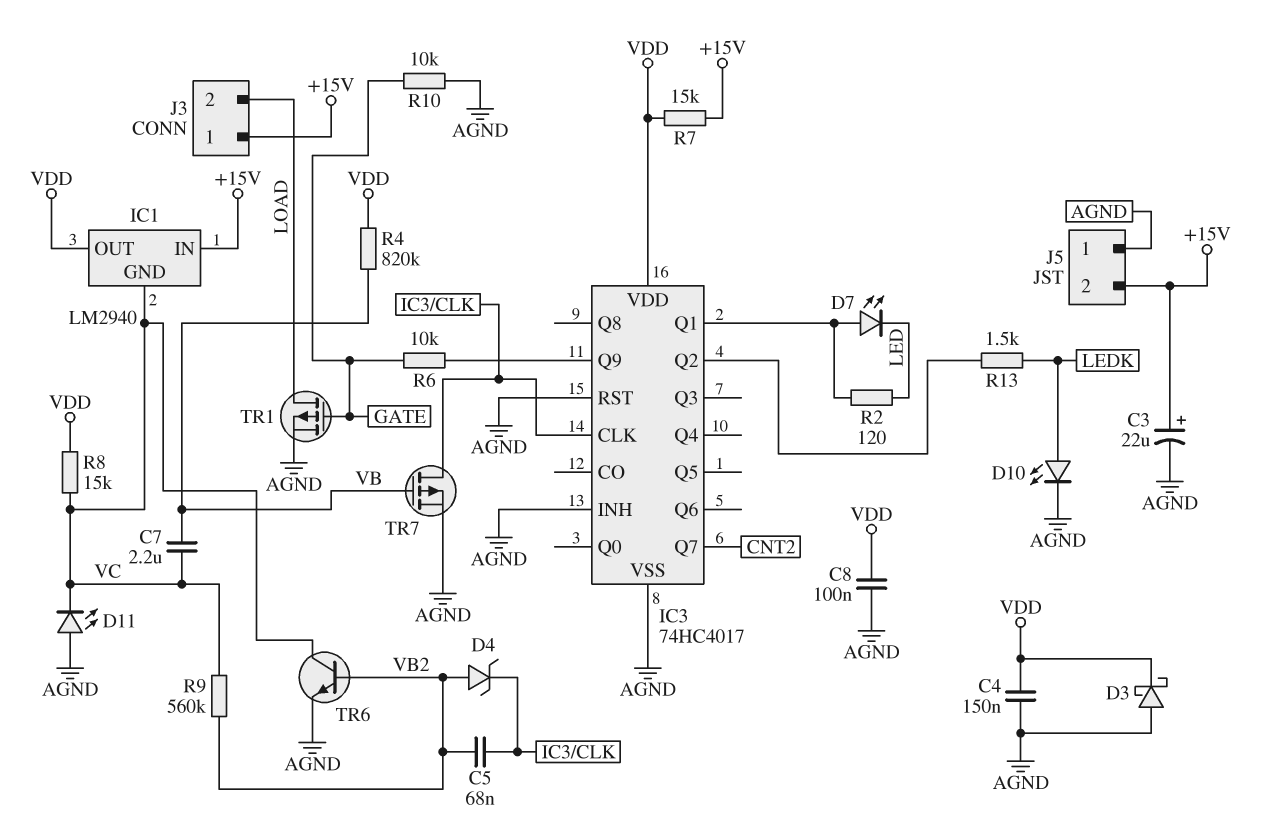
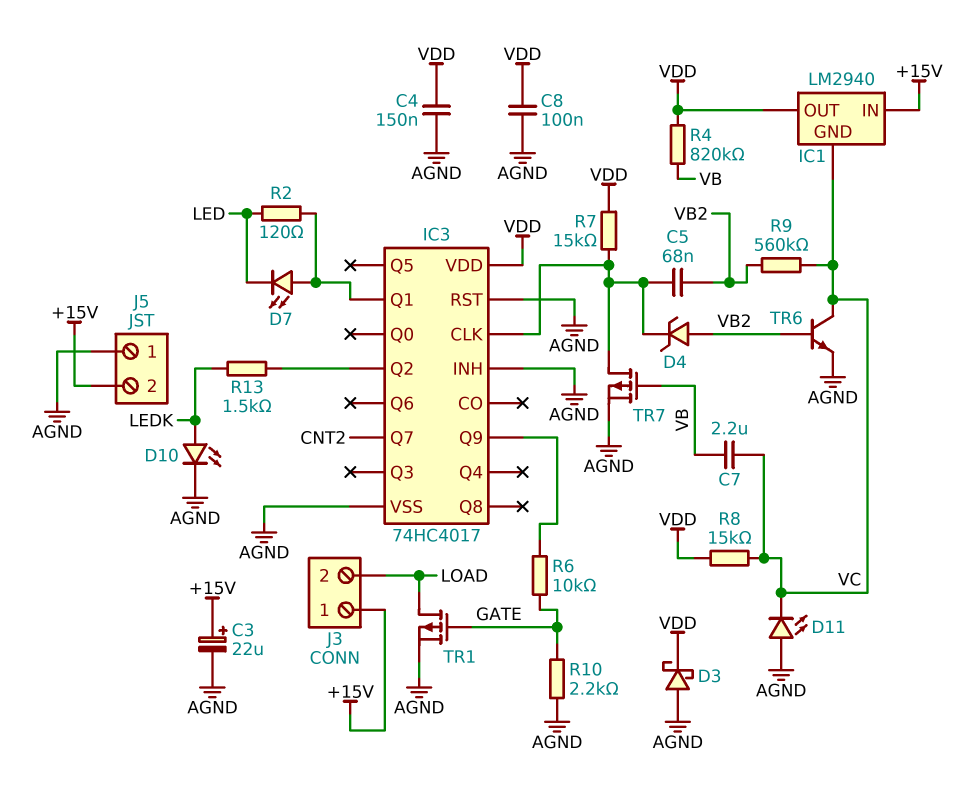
R7: 15k (+15V, VDD) -> 15k (IC3/CLK, VDD)
R10: 10k (AGND, GATE) -> 2.2k (AGND, GATE)

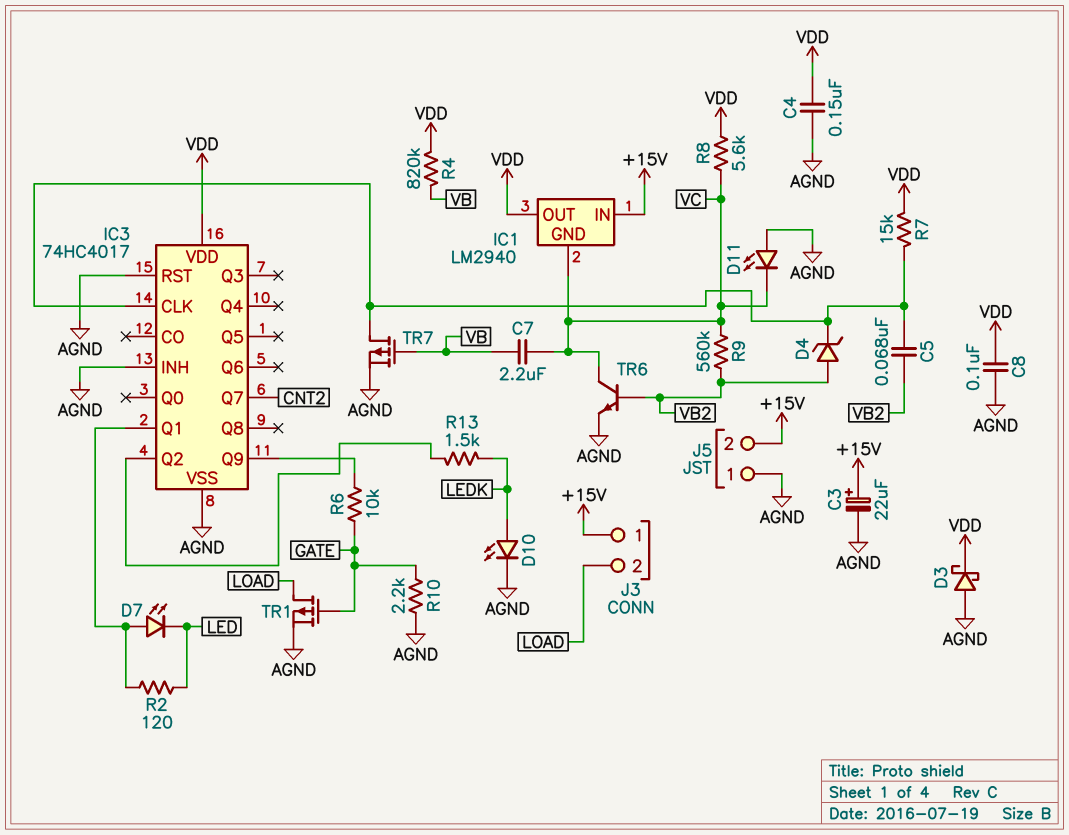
R8: 15k (VC, VDD) -> 5.6k (VC, VDD)

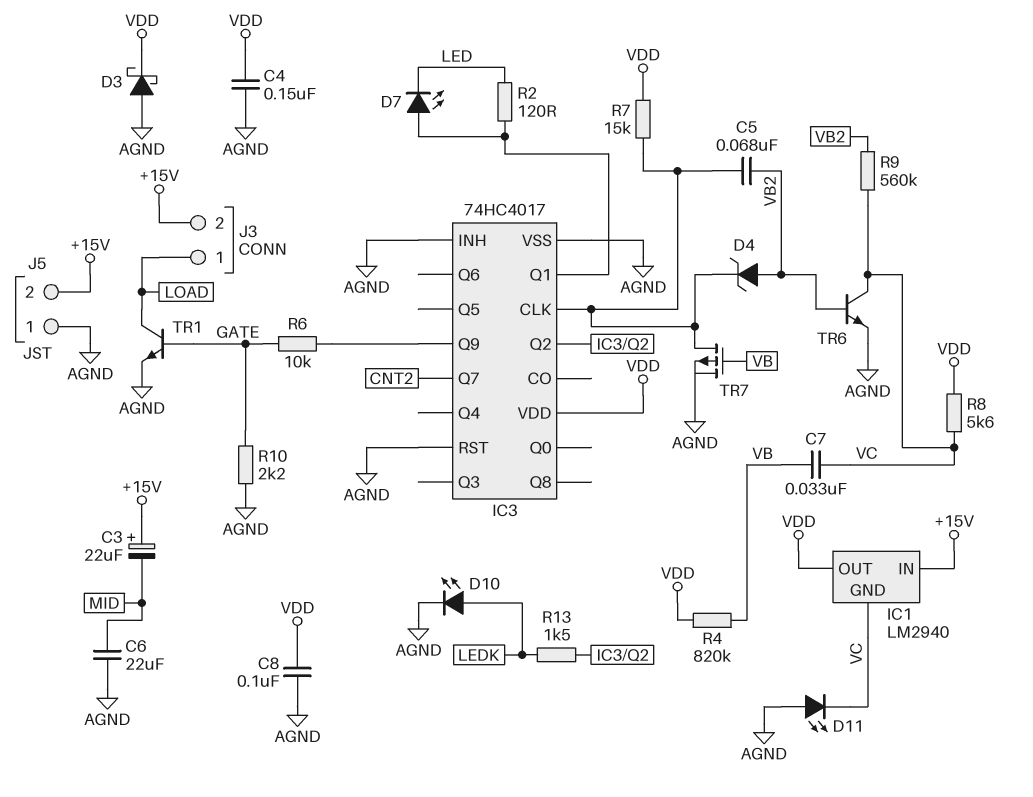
C3: 22uF (plus +15V, minus AGND) -> 22uF (plus +15V, minus MID)
C6: none -> 22uF (AGND, MID)
C7: 2.2uF (VB, VC) -> 33nF (VB, VC)
J3 pin 1: +15V -> LOAD
J3 pin 2: LOAD -> +15V
TR1: PMOS (G GATE, D LOAD, S AGND) -> NPN (B GATE, C LOAD, E AGND)

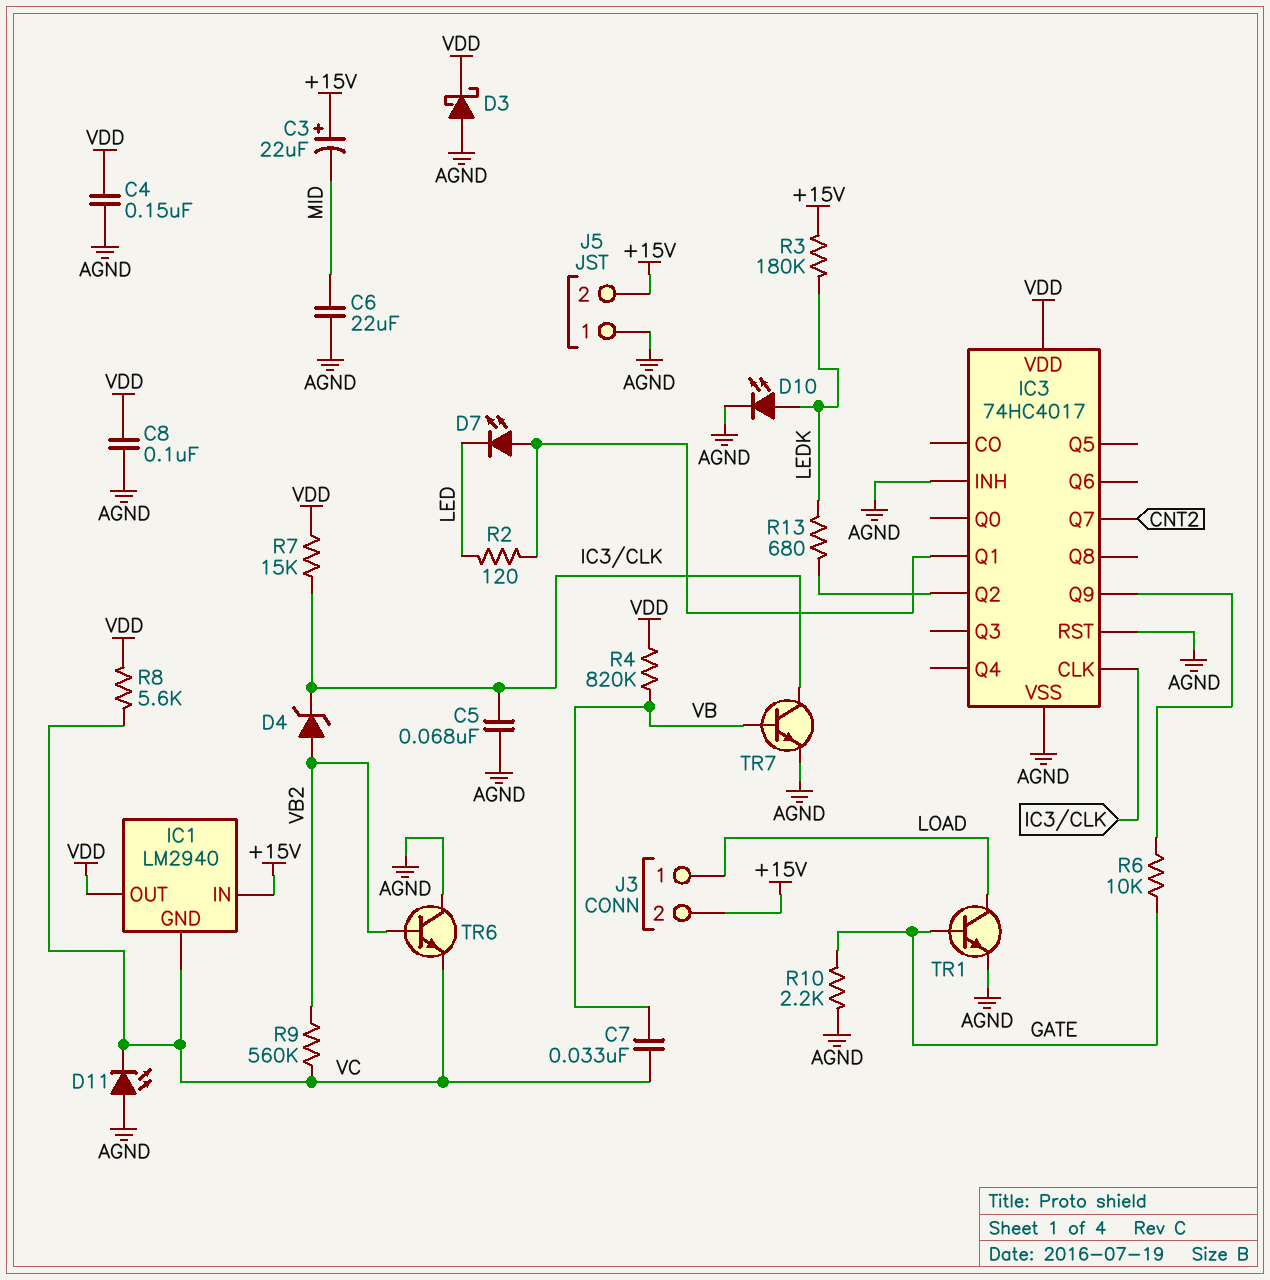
C5: 68nF (IC3/CLK, VB2) -> 68nF (AGND, IC3/CLK)
R3: none -> 180k (+15V, LEDK)
R13: 1.5k (IC3/Q2, LEDK) -> 680 (IC3/Q2, LEDK)
TR6: NPN (B VB2, C VC, E AGND) -> NPN (B VB2, C AGND, E VC)
TR7: PMOS (G VB, D IC3/CLK, S AGND) -> NPN (B VB, C IC3/CLK, E AGND)

